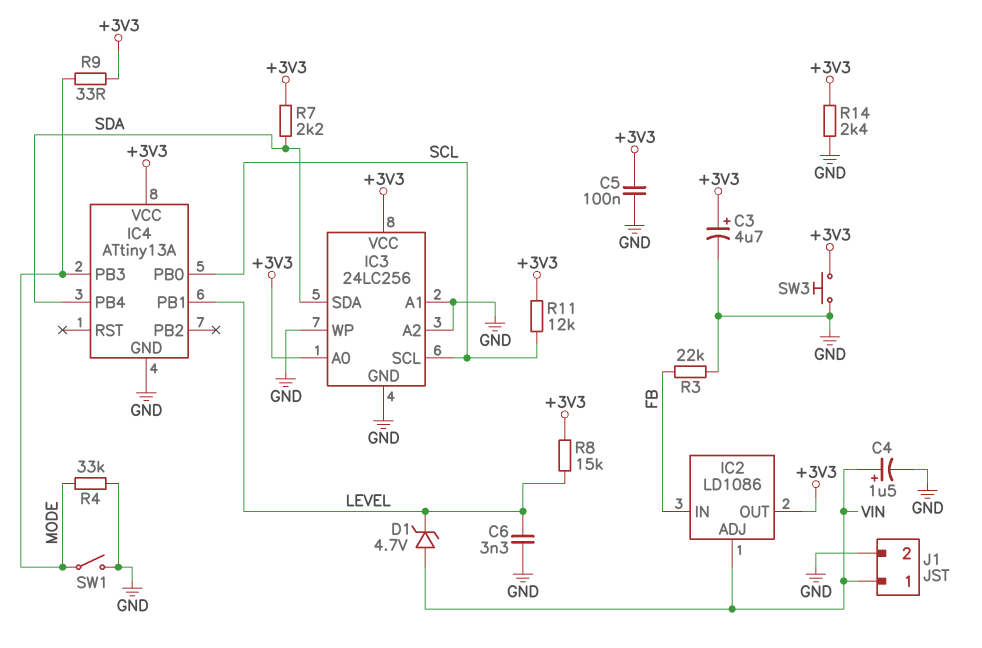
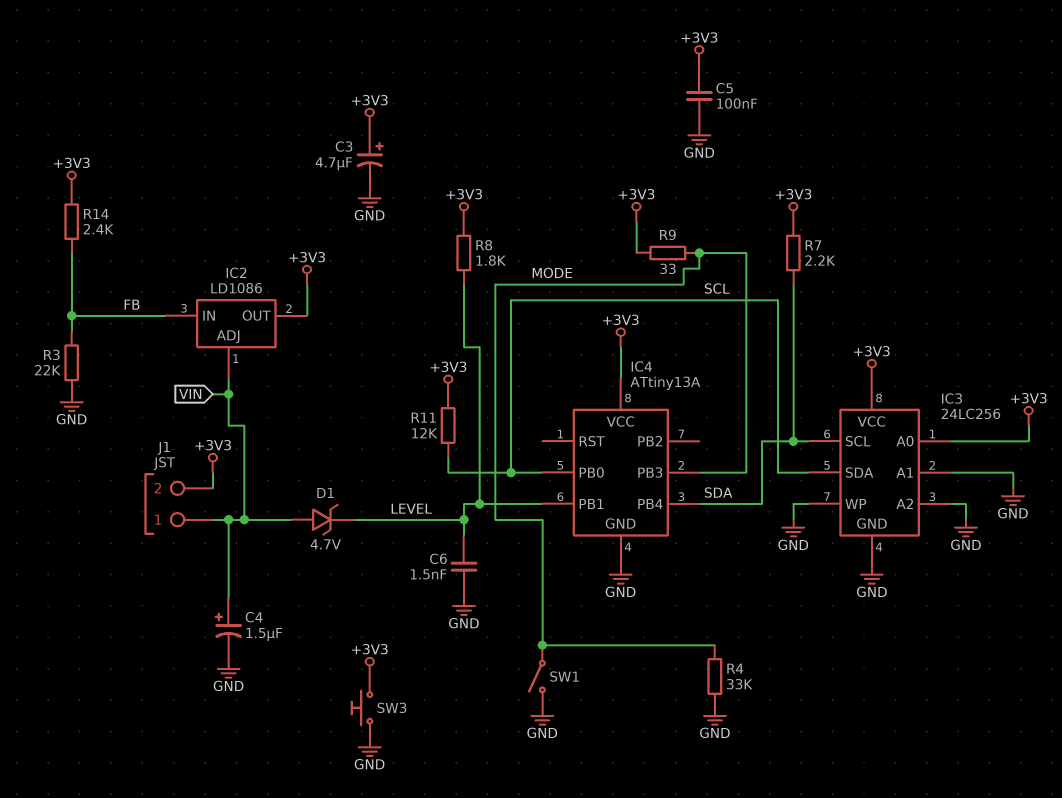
C6: 3.3nF (GND, LEVEL) -> 1.5nF (GND, LEVEL)
IC3 pin SCL: SCL -> SDA
IC3 pin SDA: SDA -> SCL
J1 pin 2: GND -> +3V3
R8: 15k (+3V3, LEVEL) -> 1.8k (+3V3, LEVEL)
R14: 2.4k (+3V3, GND) -> 2.4k (+3V3, FB)

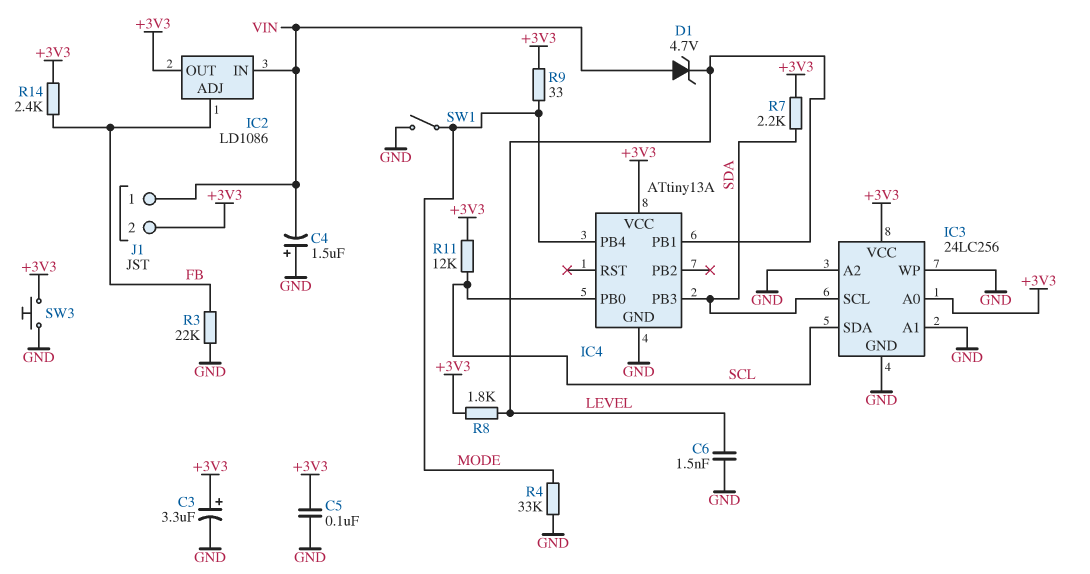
C3: 4.7uF (plus +3V3, minus GND) -> 3.3uF (plus +3V3, minus GND)
C4: 1.5uF (plus VIN, minus GND) -> 1.5uF (plus GND, minus VIN)
IC2 pin ADJ: VIN -> FB
IC2 pin IN: FB -> VIN
IC4 pin PB3: MODE -> SDA
IC4 pin PB4: SDA -> MODE

